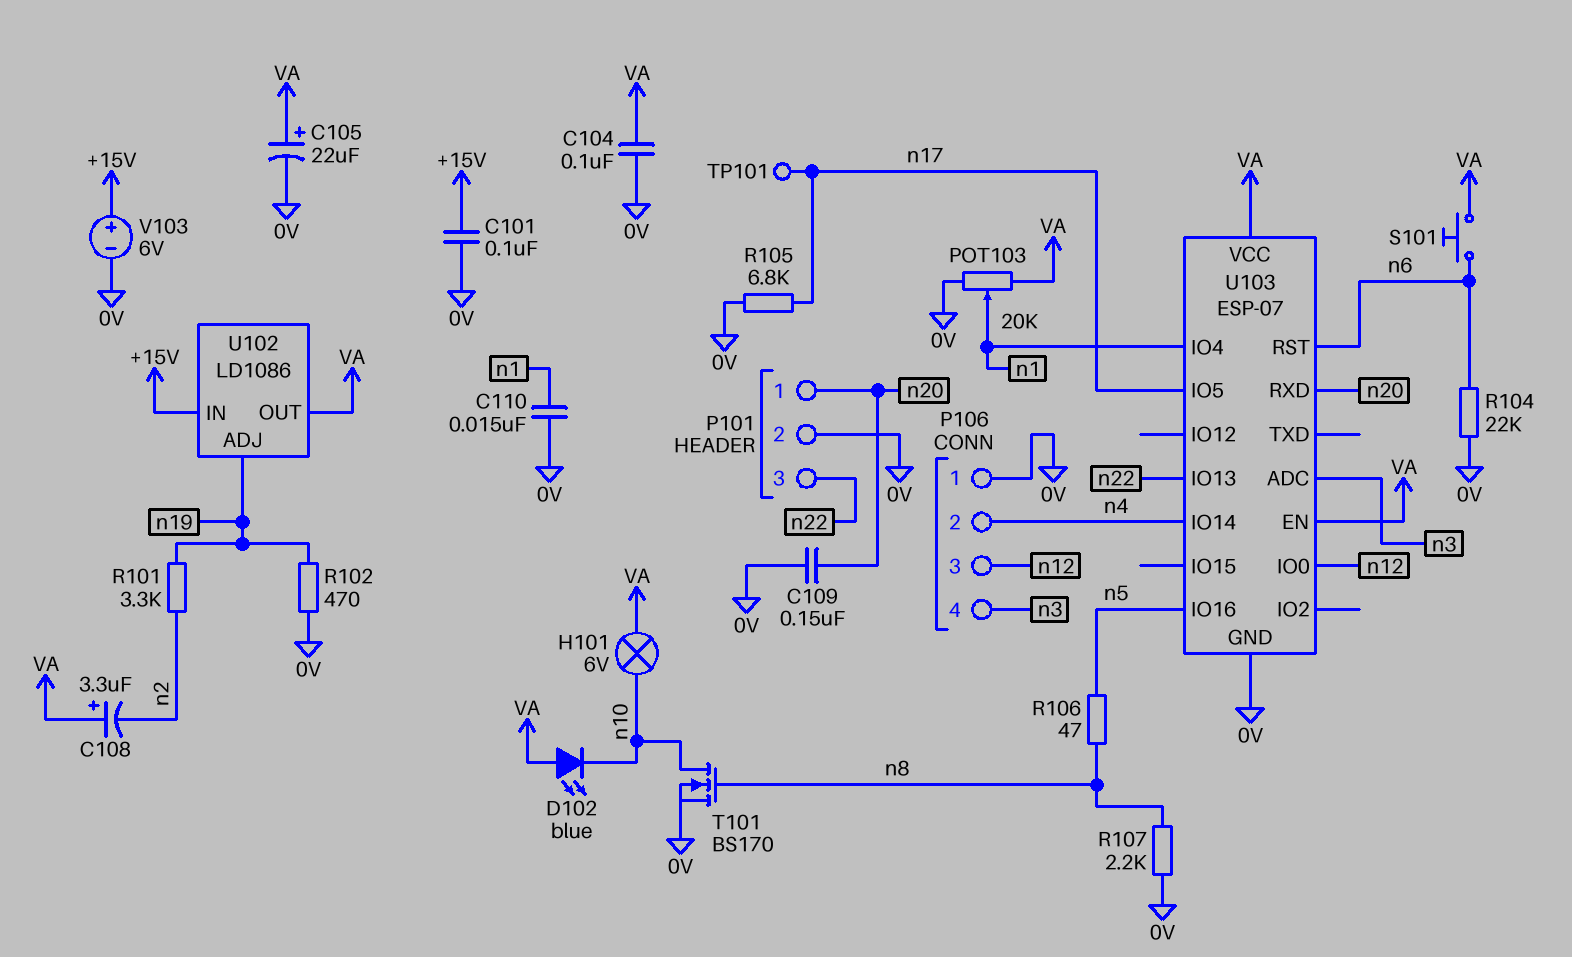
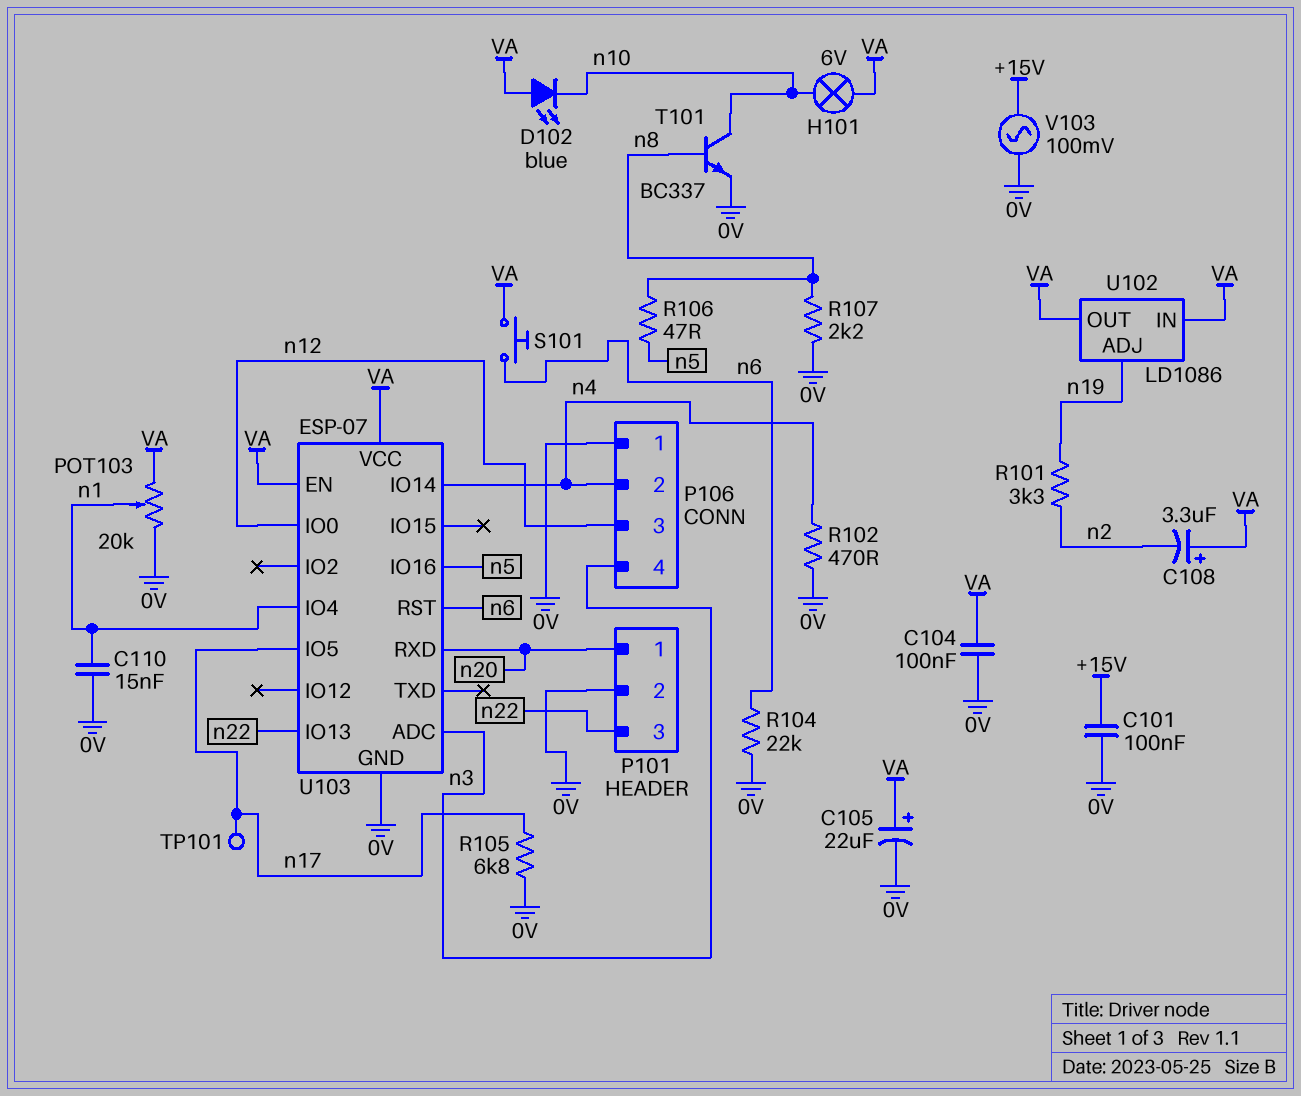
C109: 150nF (0V, n20) -> none
R102: 470 (0V, n19) -> 470 (0V, n4)
T101: NMOS BS170 (G n8, D n10, S 0V) -> NPN BC337 (B n8, C n10, E 0V)
U102 pin IN: +15V -> VA
V103: 6V (plus +15V, minus 0V) -> AC 100mV (+15V, 0V)

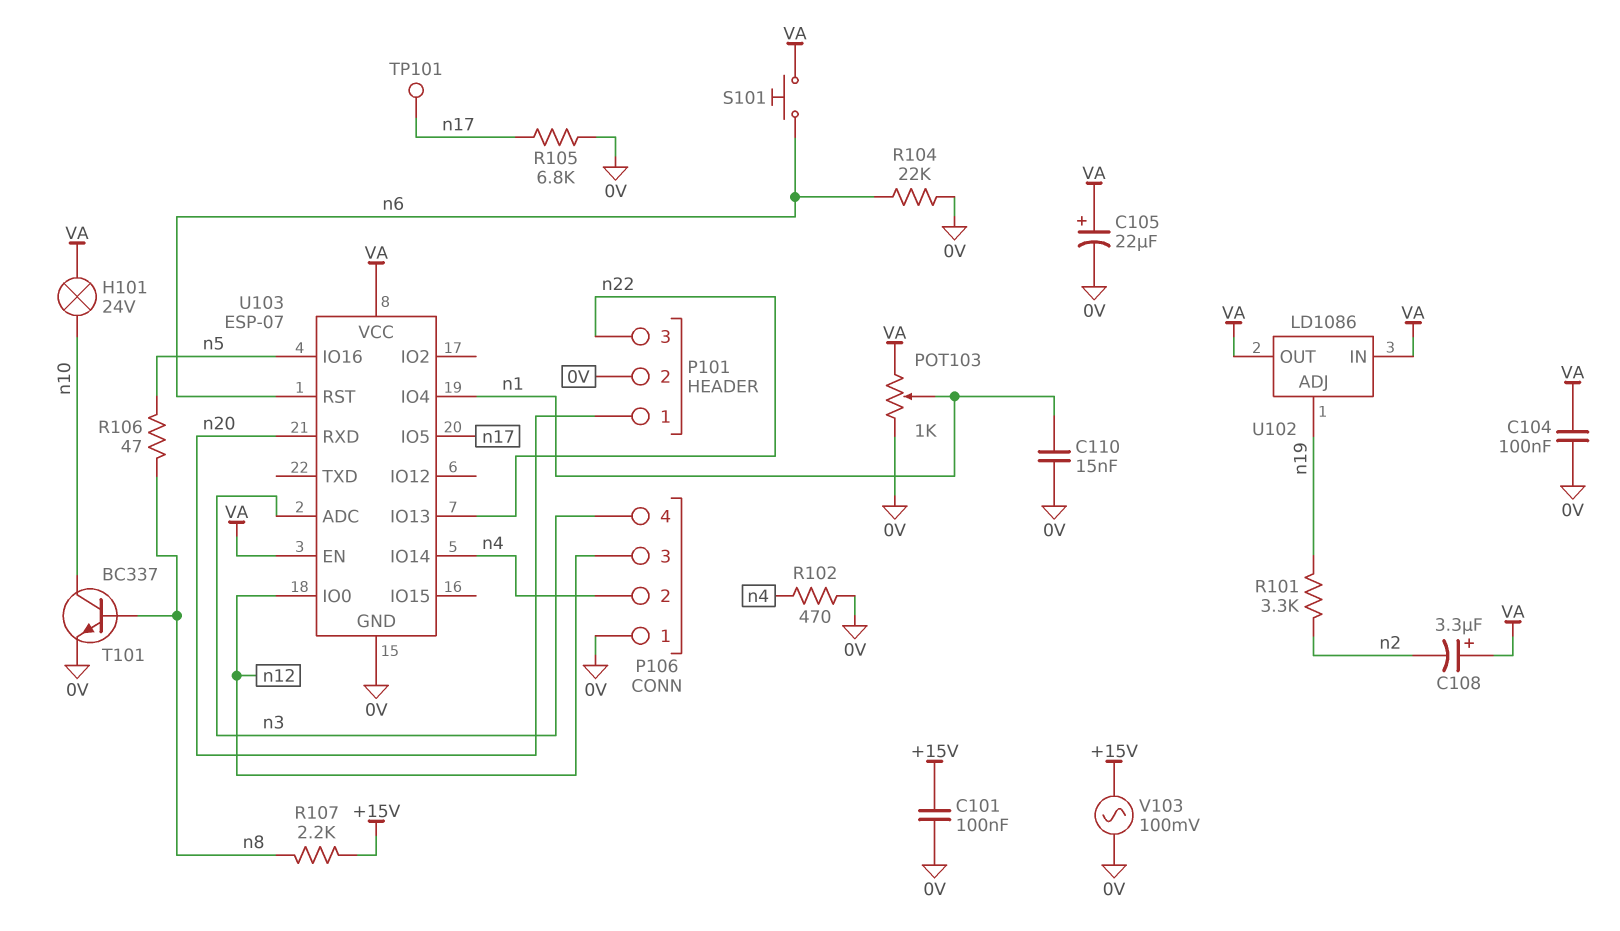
D102: LED blue (A VA, K n10) -> none
H101: lamp 6V (VA, n10) -> lamp 24V (VA, n10)
POT103: 20k (0V, VA, wiper n1) -> 1k (0V, VA, wiper n1)
R107: 2.2k (0V, n8) -> 2.2k (+15V, n8)

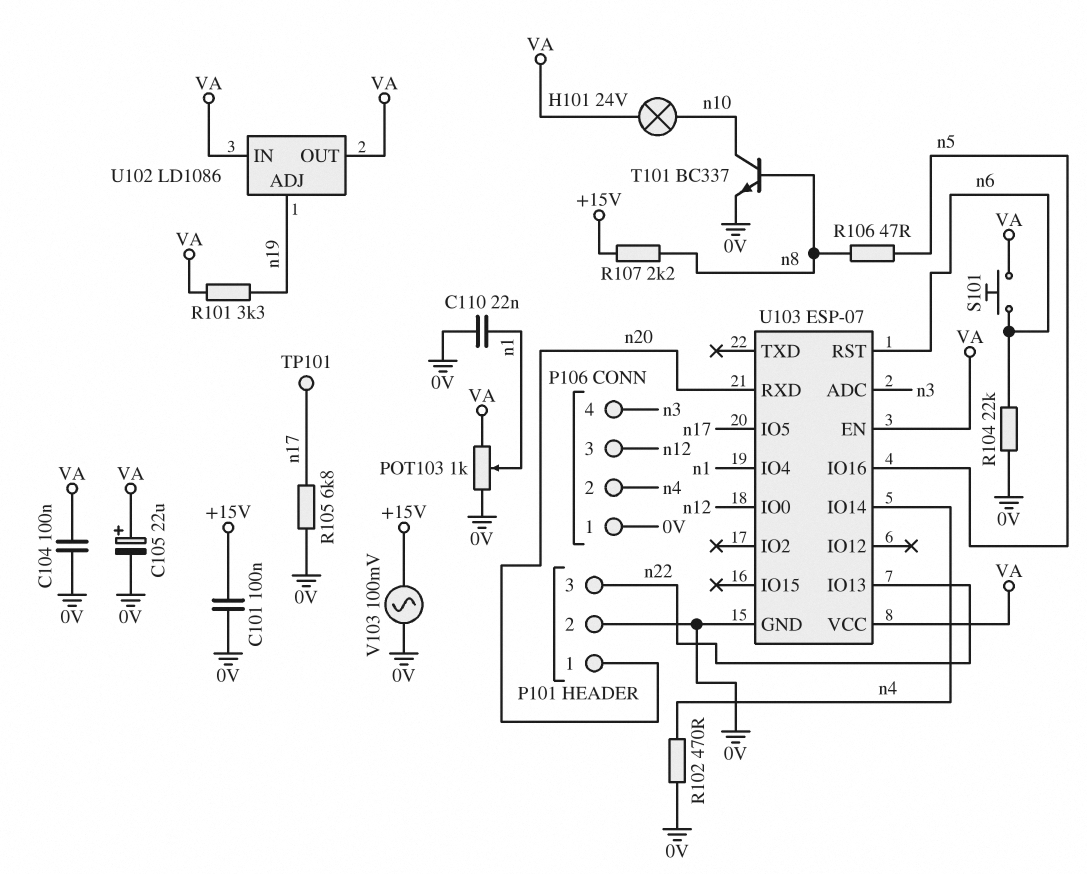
C108: 3.3uF (plus VA, minus n2) -> none
C110: 15nF (0V, n1) -> 22nF (0V, n1)
R101: 3.3k (n2, n19) -> 3.3k (VA, n19)

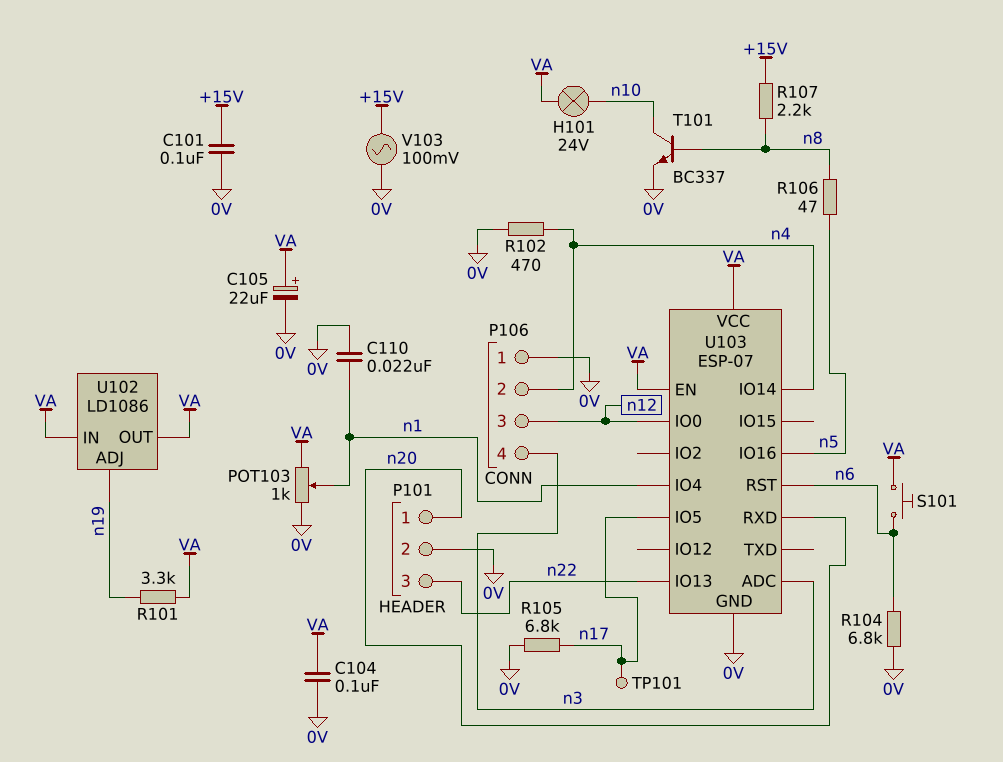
R104: 22k (0V, n6) -> 6.8k (0V, n6)

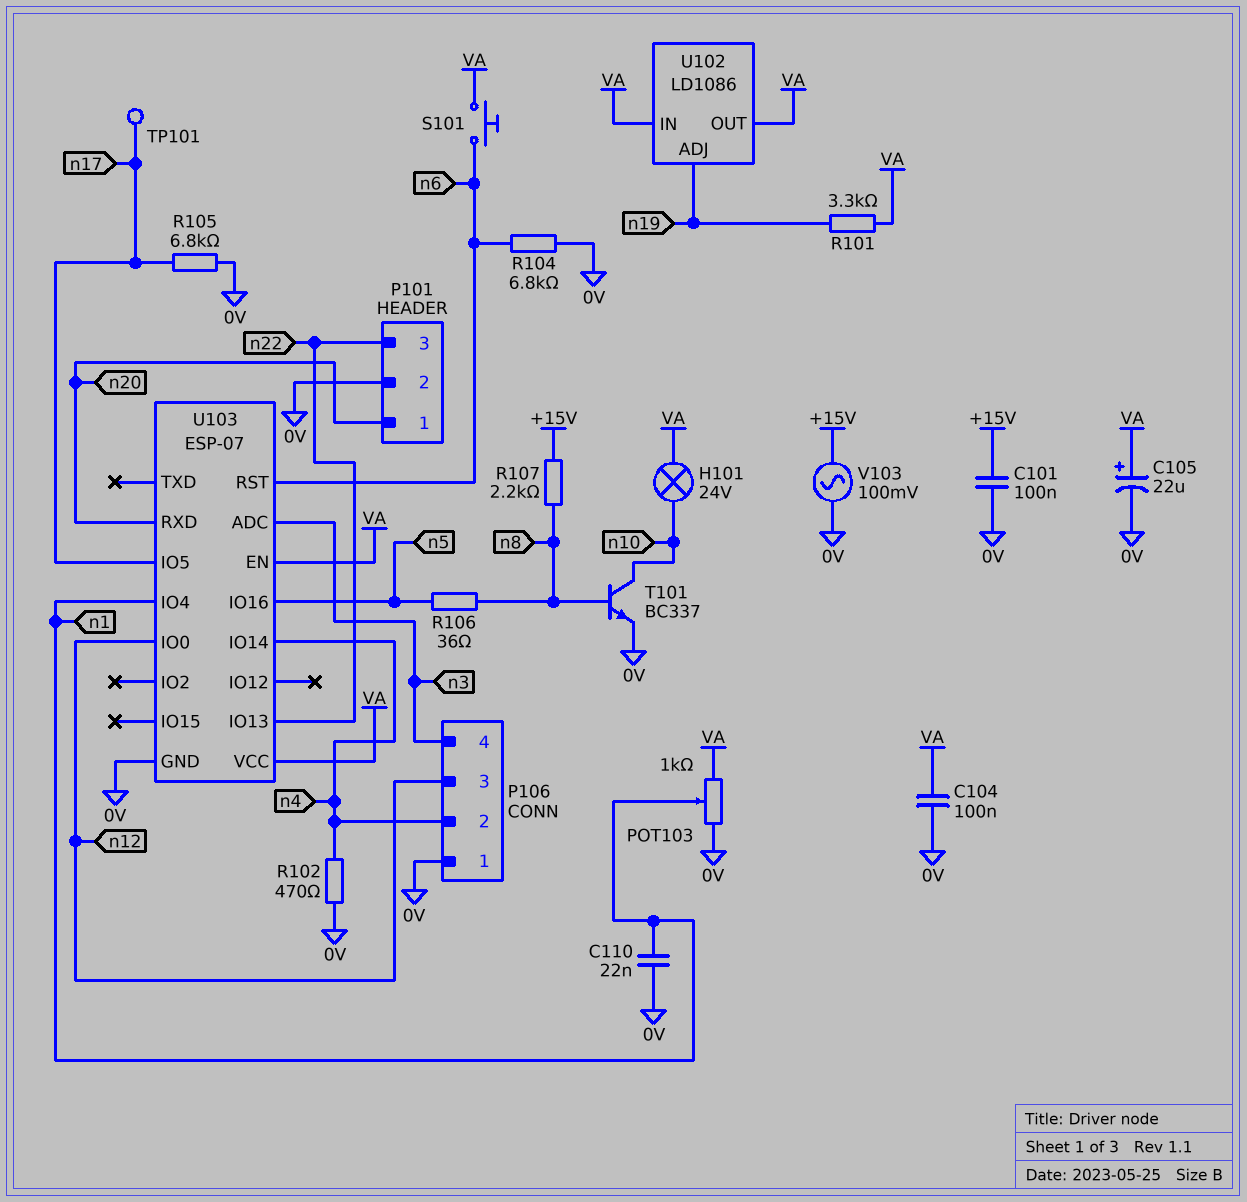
R106: 47 (n5, n8) -> 36 (n5, n8)

